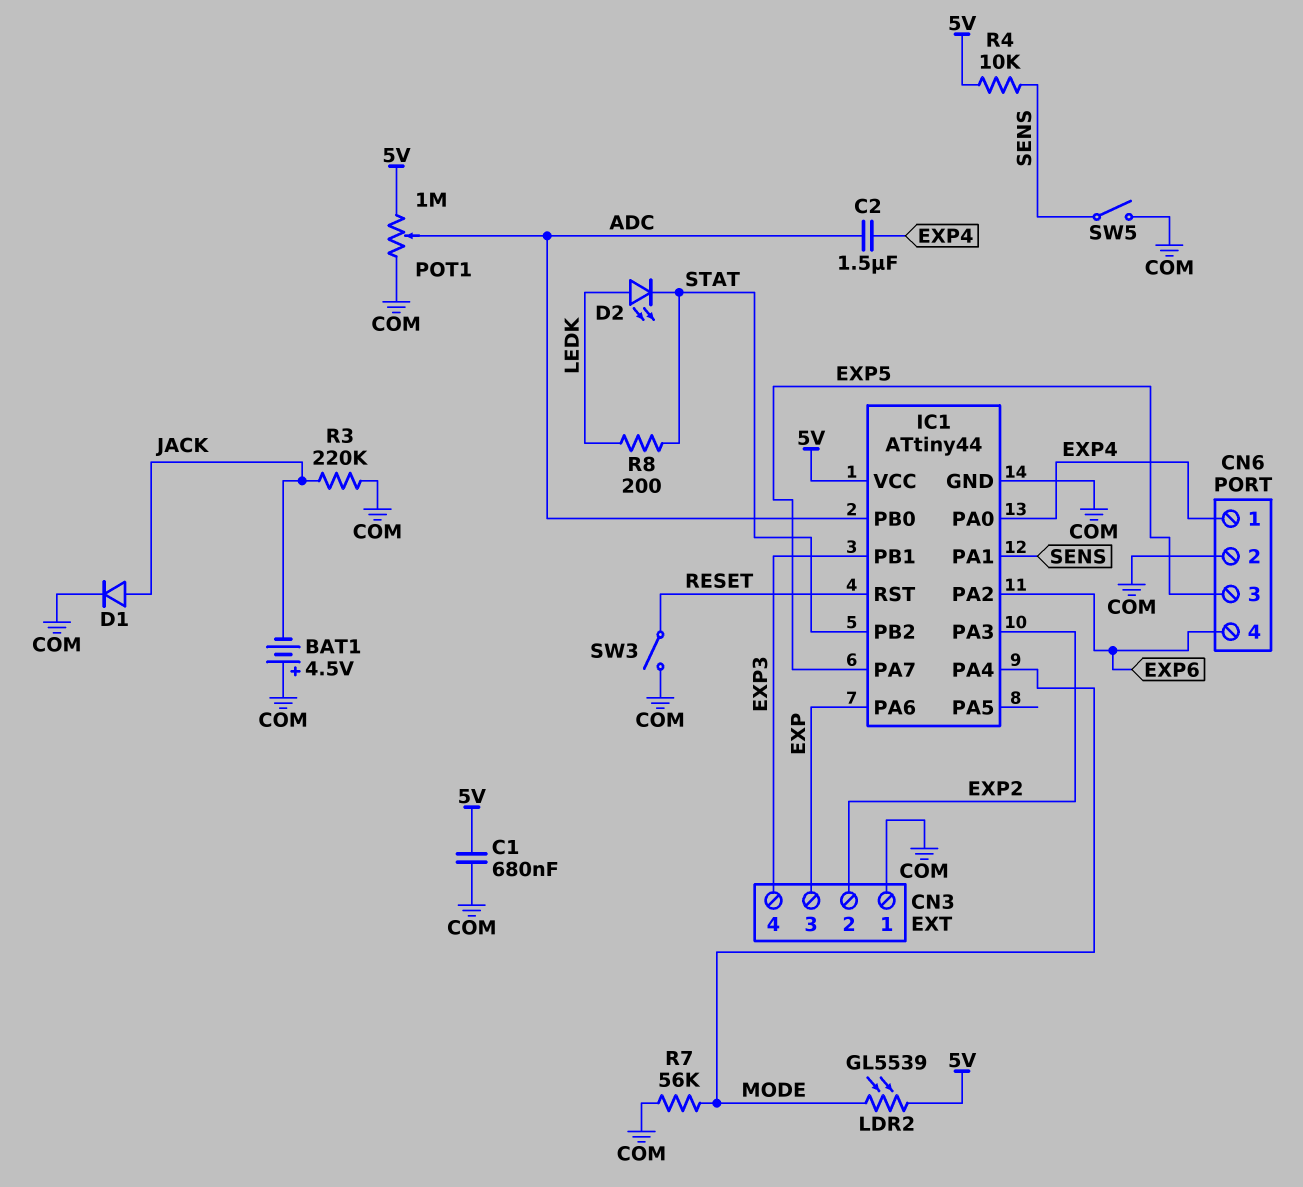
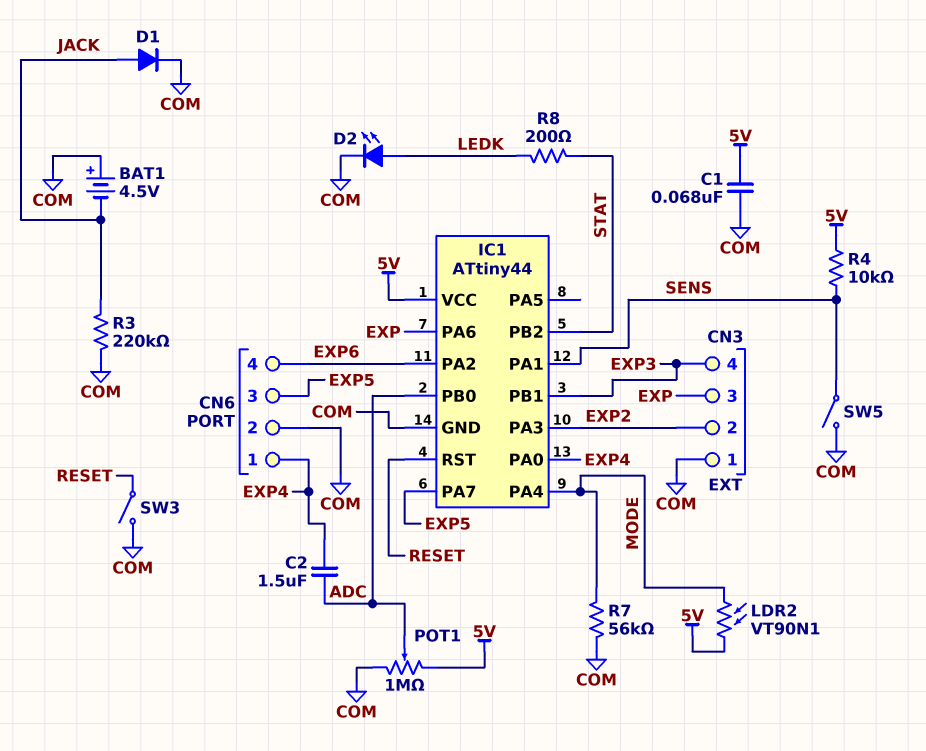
C1: 680nF (5V, COM) -> 68nF (5V, COM)
D2: LED (A LEDK, K STAT) -> LED (A LEDK, K COM)
LDR2: GL5539 (5V, MODE) -> VT90N1 (5V, MODE)

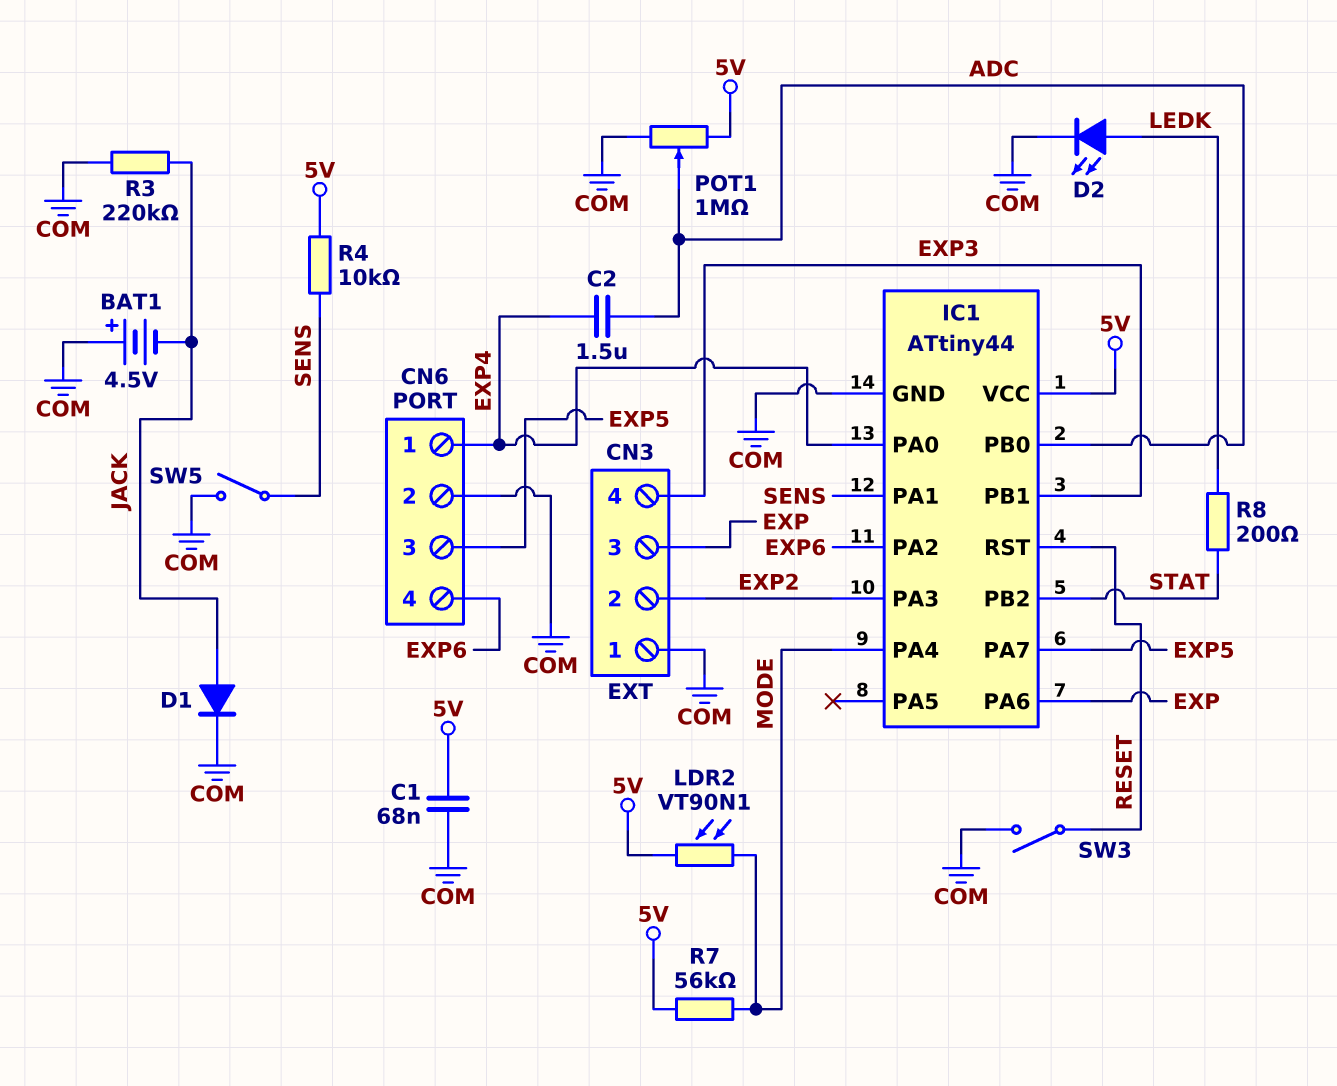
R7: 56k (COM, MODE) -> 56k (5V, MODE)

